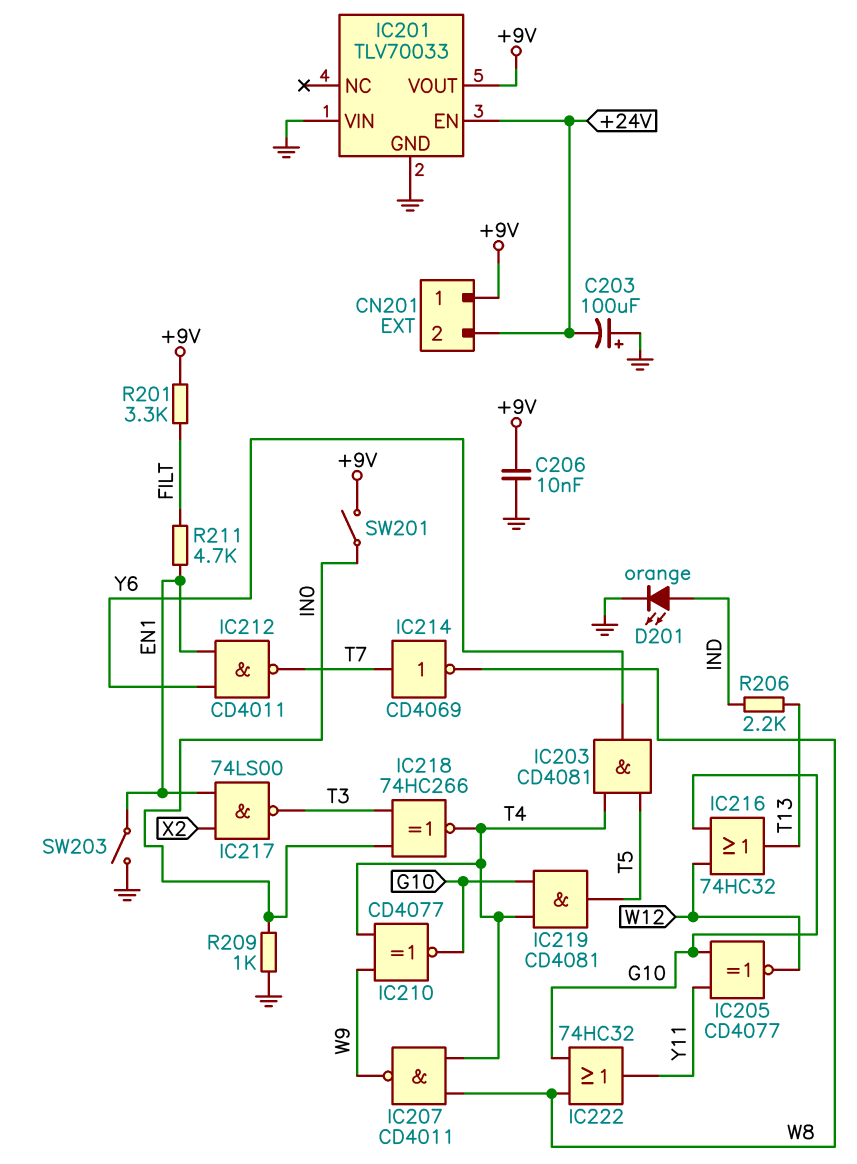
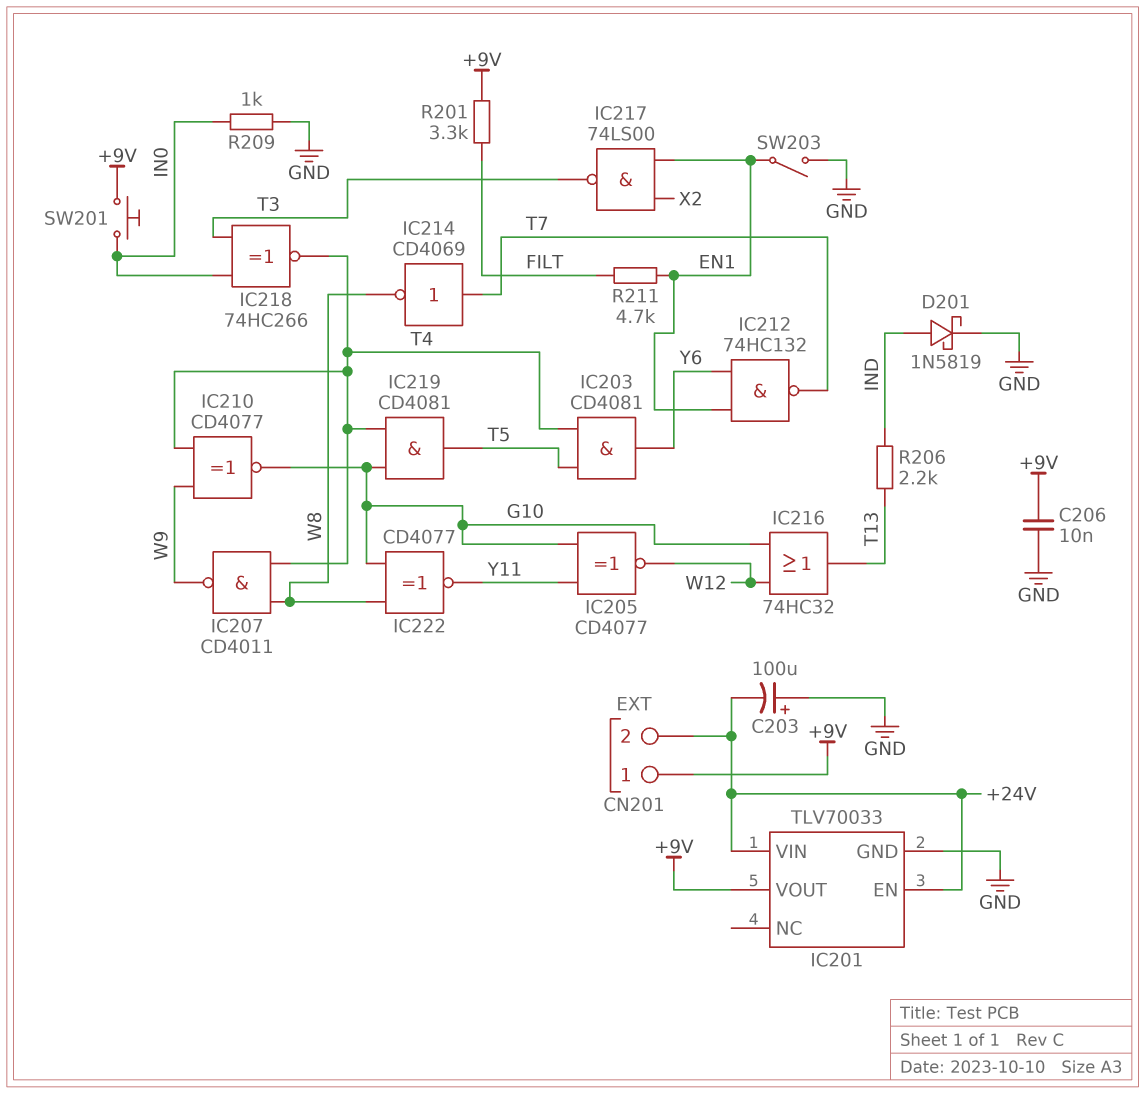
D201: LED orange (A IND, K GND) -> schottky 1N5819 (A IND, K GND)
IC201 pin VIN: GND -> +24V
IC212: NAND CD4011 (in EN1, in Y6, out T7) -> NAND 74HC132 (in EN1, in Y6, out T7)
IC222: OR 74HC32 (in G10, in W8, out Y11) -> XNOR CD4077 (in G10, in W8, out Y11)
SW201: switch (+9V, IN0) -> button (+9V, IN0)

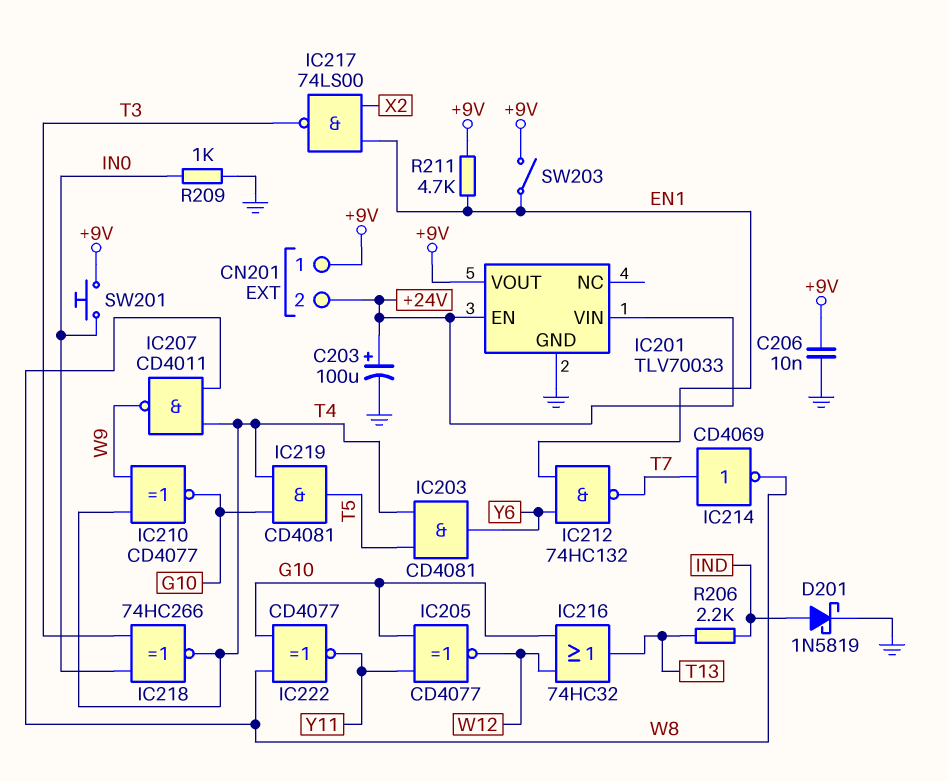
C203: 100uF (plus GND, minus +24V) -> 100uF (plus +24V, minus GND)
R201: 3.3k (+9V, FILT) -> none
R211: 4.7k (EN1, FILT) -> 4.7k (+9V, EN1)
SW203: switch (EN1, GND) -> switch (+9V, EN1)

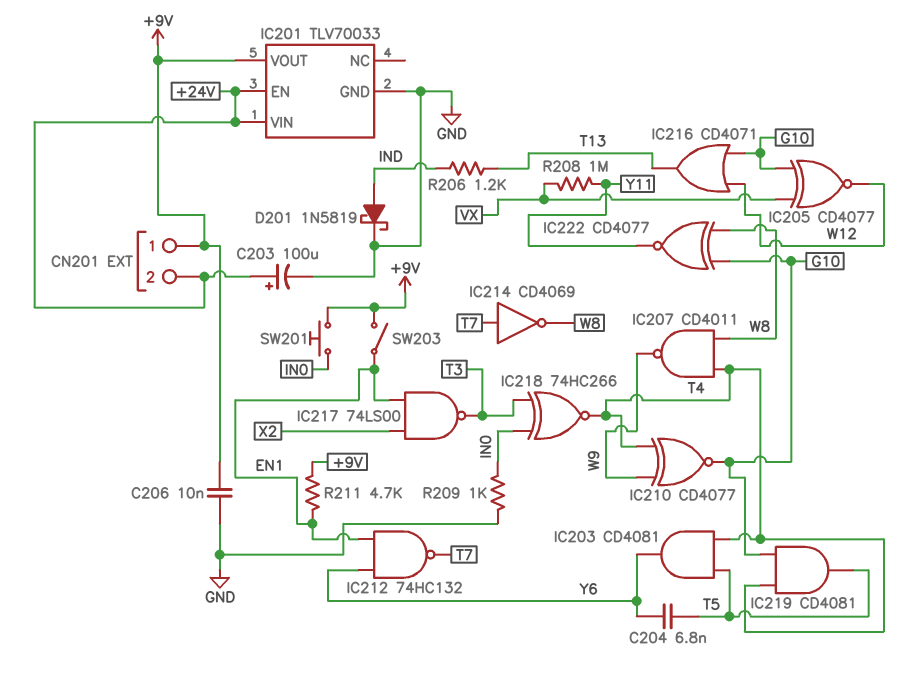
C204: none -> 6.8nF (T5, Y6)
IC205: XNOR CD4077 (in G10, in Y11, out W12) -> XNOR CD4077 (in G10, in VX, out W12)
IC216: OR 74HC32 (in G10, in W12, out T13) -> OR CD4071 (in G10, in W12, out T13)
R206: 2.2k (IND, T13) -> 1.2k (IND, T13)
R208: none -> 1M (VX, Y11)

